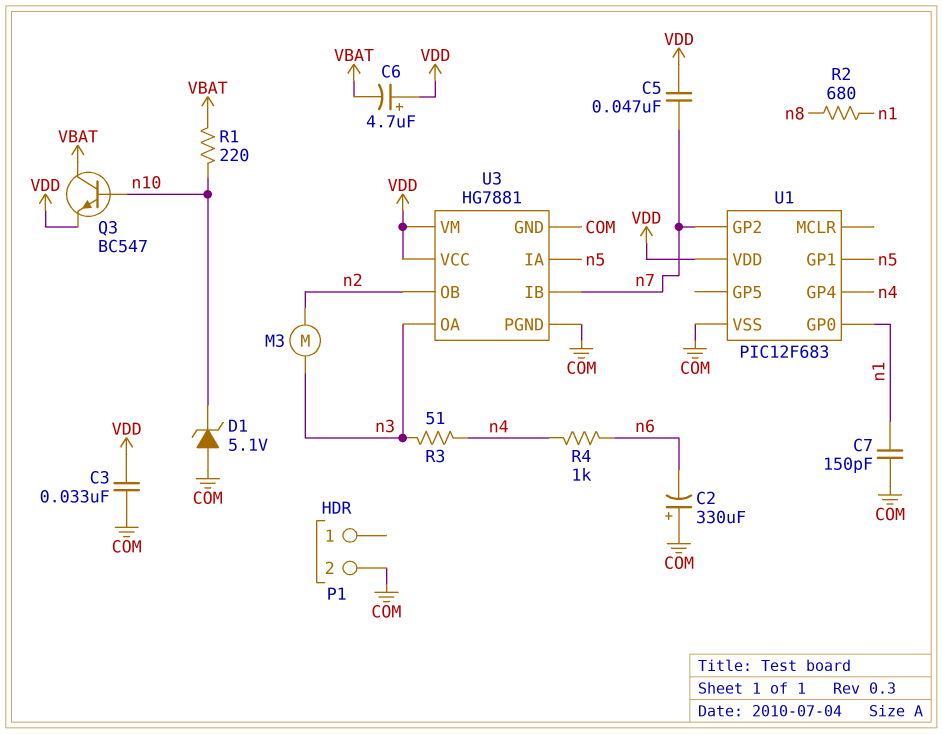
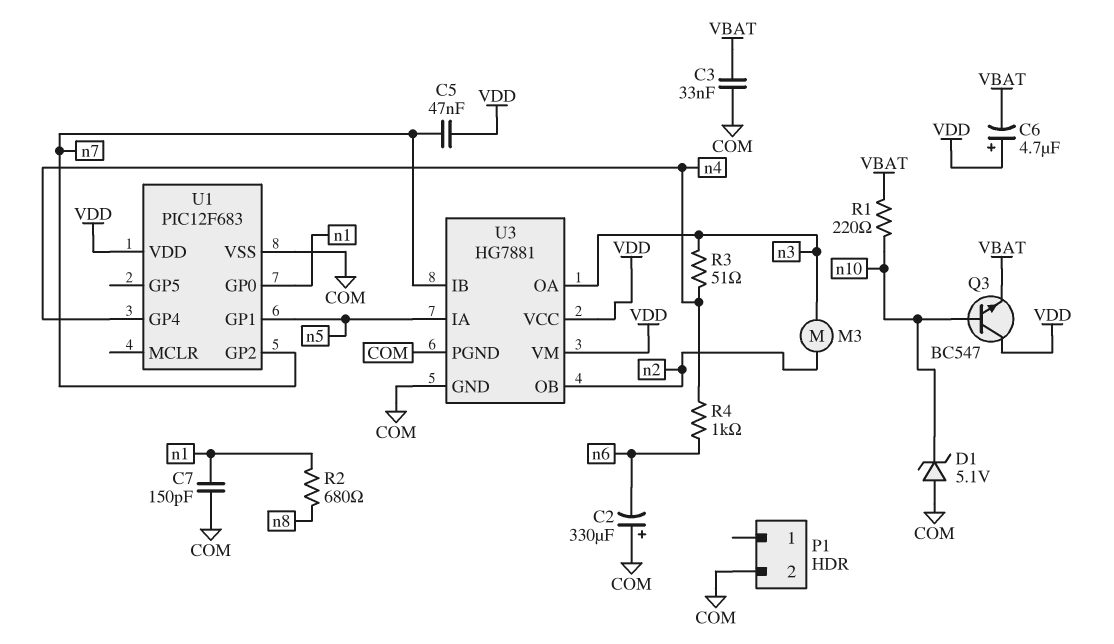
C3: 33nF (COM, VDD) -> 33nF (COM, VBAT)
Q3: NPN BC547 (B n10, C VBAT, E VDD) -> NPN BC547 (B n10, C VDD, E VBAT)

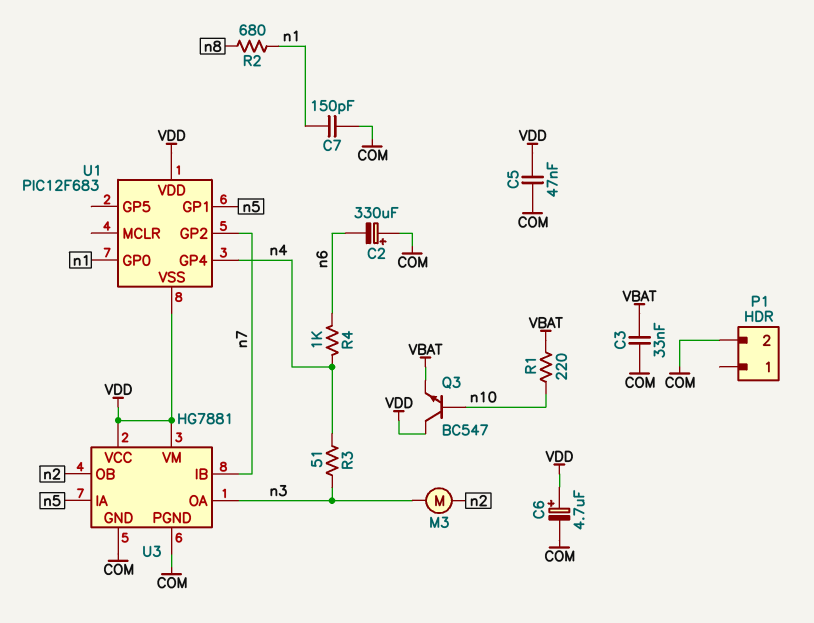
C5: 47nF (VDD, n7) -> 47nF (COM, VDD)
C6: 4.7uF (plus VDD, minus VBAT) -> 4.7uF (plus VDD, minus COM)
D1: zener 5.1V (A COM, K n10) -> none
U1 pin VSS: COM -> VDD

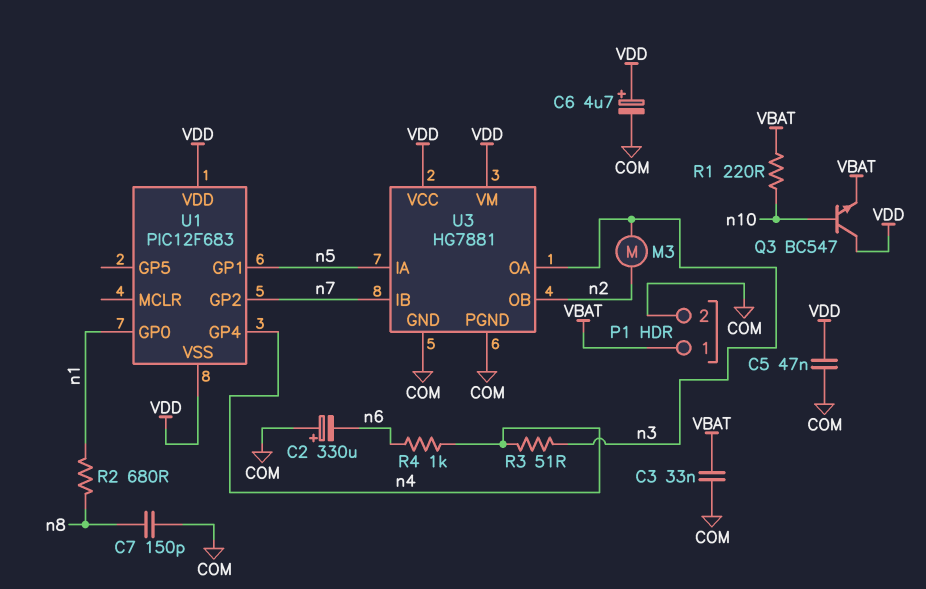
C7: 150pF (COM, n1) -> 150pF (COM, n8)
P1 pin 1: none -> VBAT

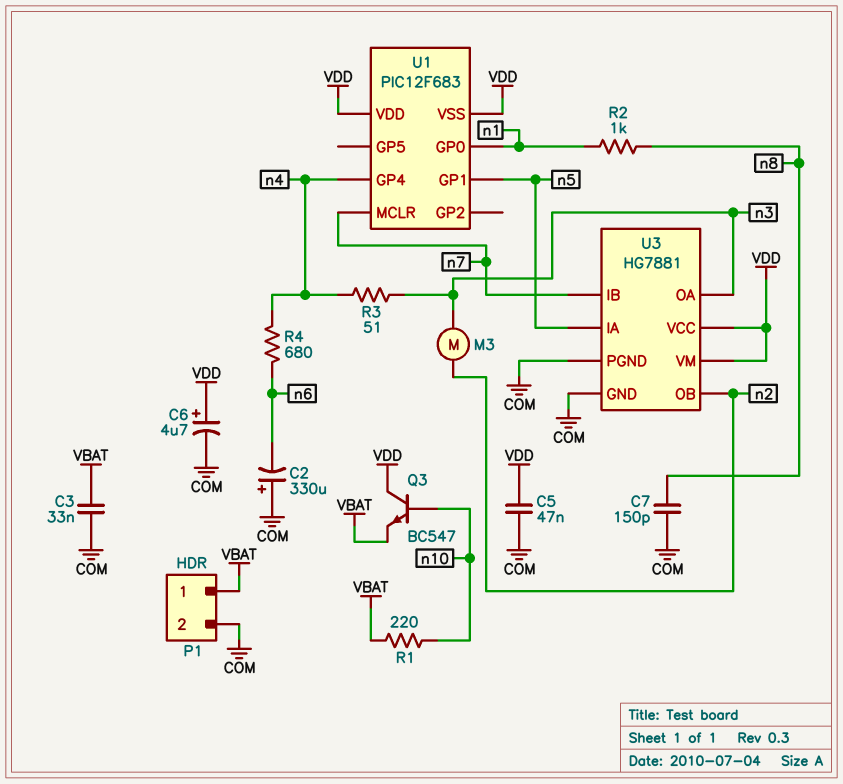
R2: 680 (n1, n8) -> 1k (n1, n8)
R4: 1k (n4, n6) -> 680 (n4, n6)
U1 pin GP2: n7 -> none
U1 pin MCLR: none -> n7

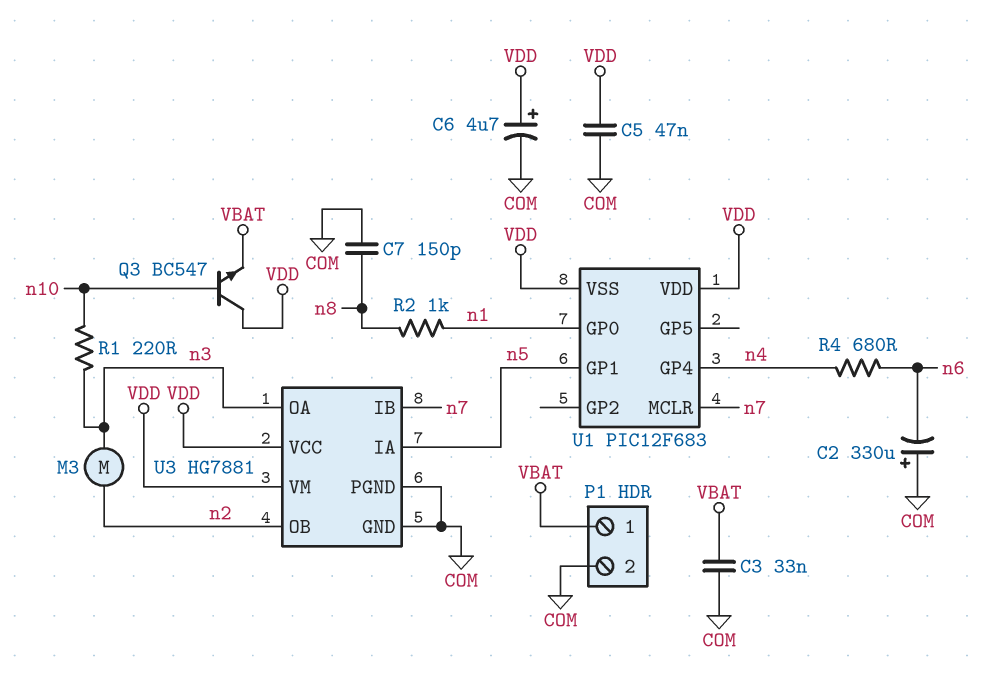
R1: 220 (VBAT, n10) -> 220 (n3, n10)
R3: 51 (n3, n4) -> none

